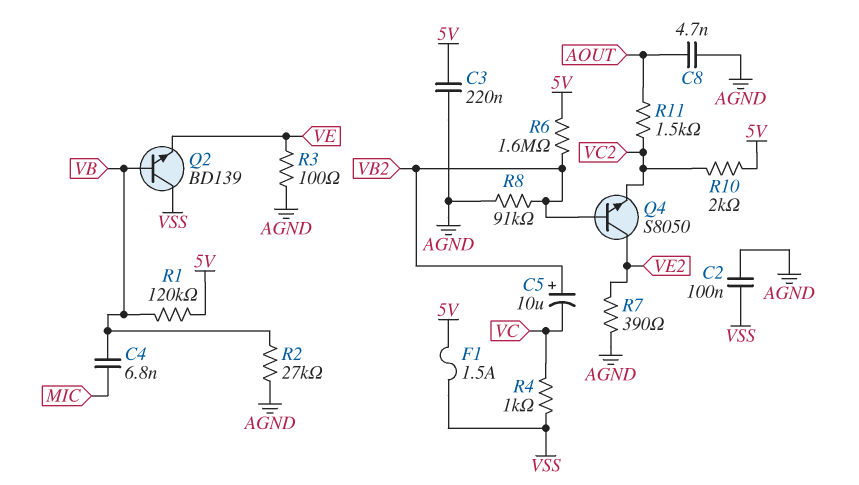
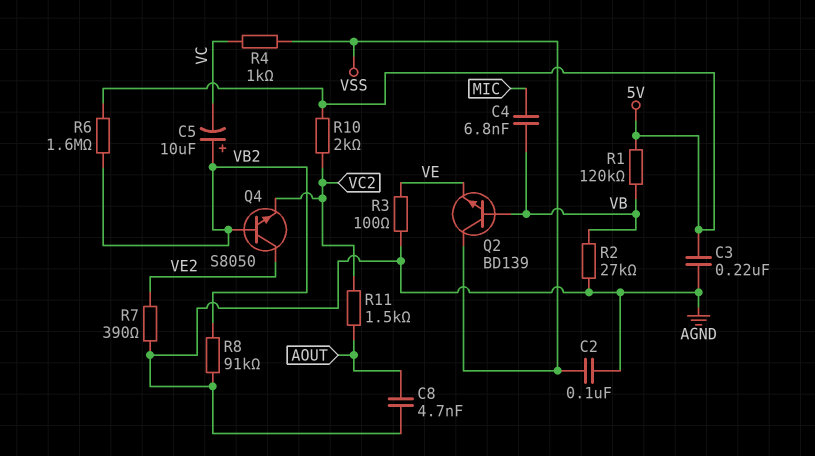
F1: 1.5A (5V, VSS) -> none

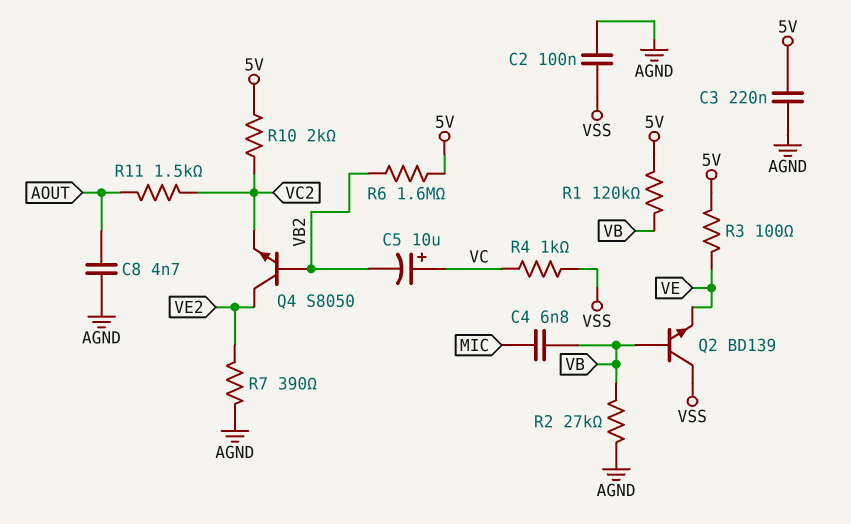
C5: 10uF (plus VB2, minus VC) -> 10uF (plus VC, minus VB2)
R3: 100 (AGND, VE) -> 100 (5V, VE)
R8: 91k (AGND, VB2) -> none

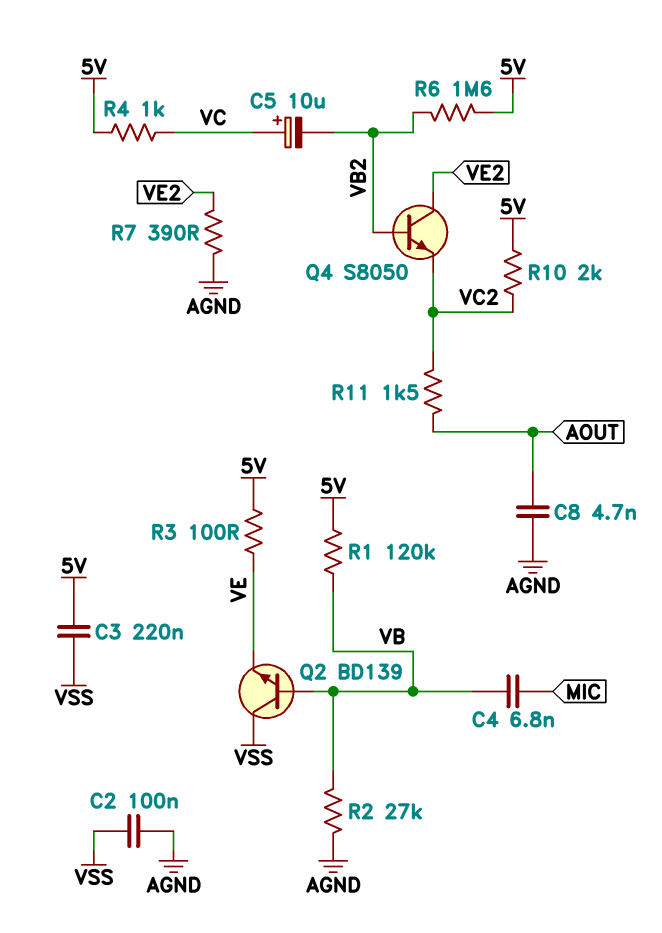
C3: 220nF (5V, AGND) -> 220nF (5V, VSS)
R4: 1k (VC, VSS) -> 1k (5V, VC)

